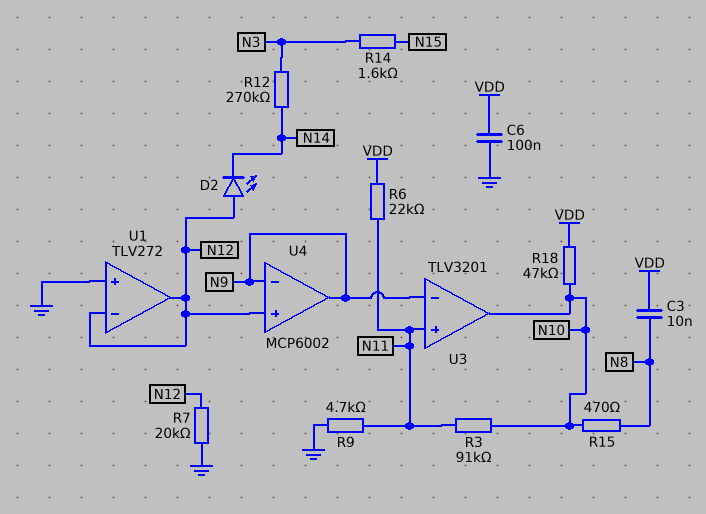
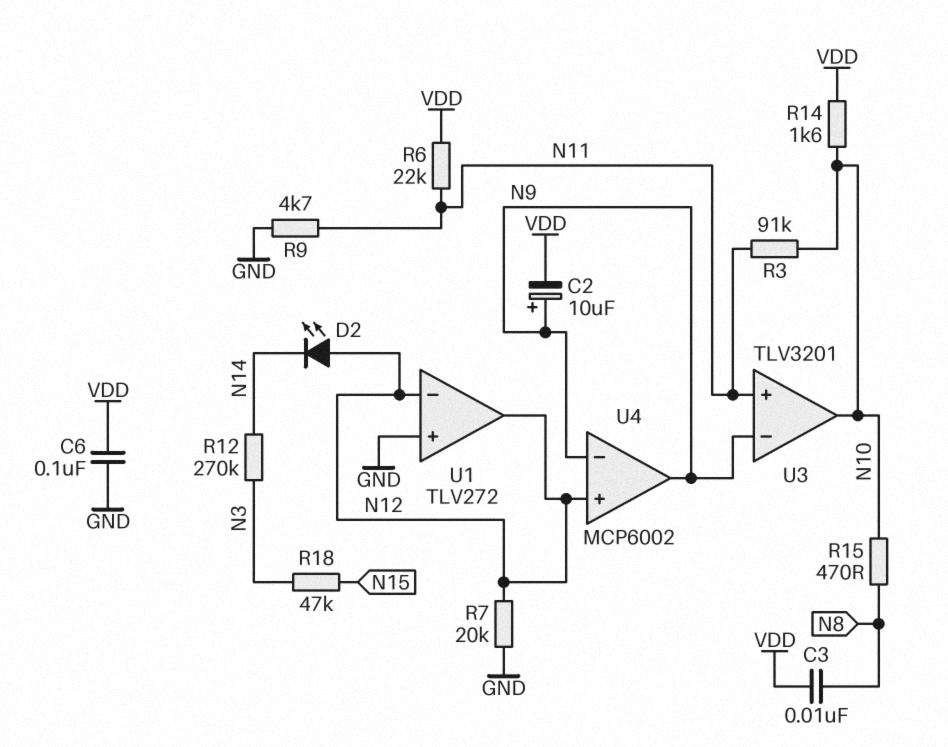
C2: none -> 10uF (plus N9, minus VDD)
R14: 1.6k (N3, N15) -> 1.6k (N10, VDD)
R18: 47k (N10, VDD) -> 47k (N3, N15)

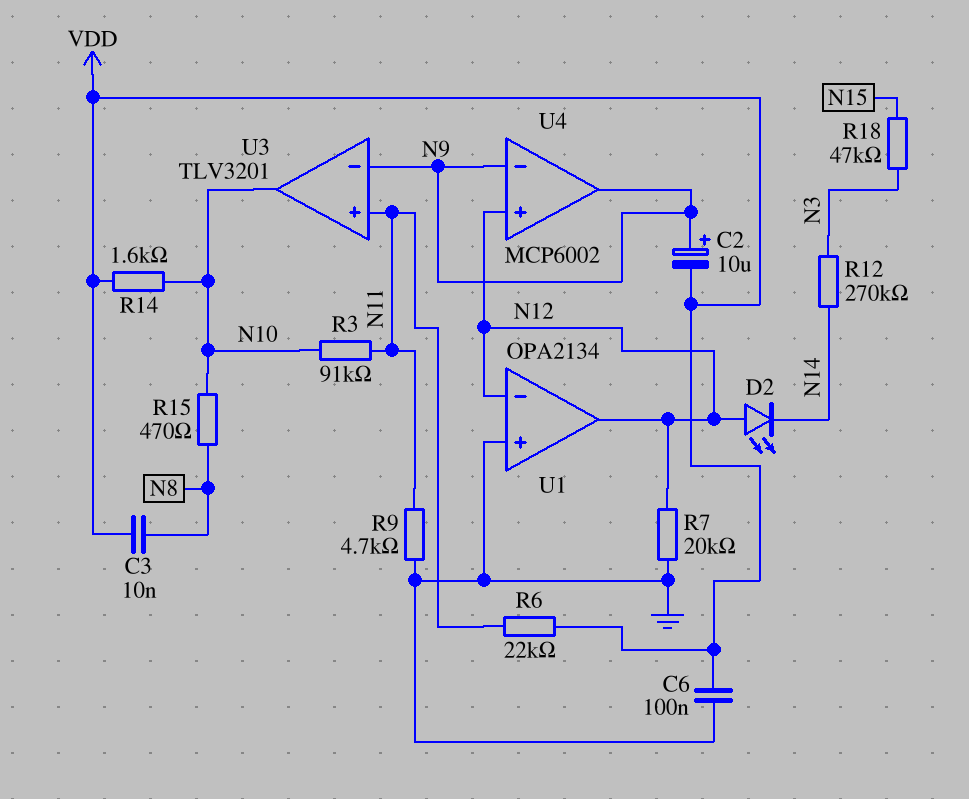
U1: TLV272 -> OPA2134

